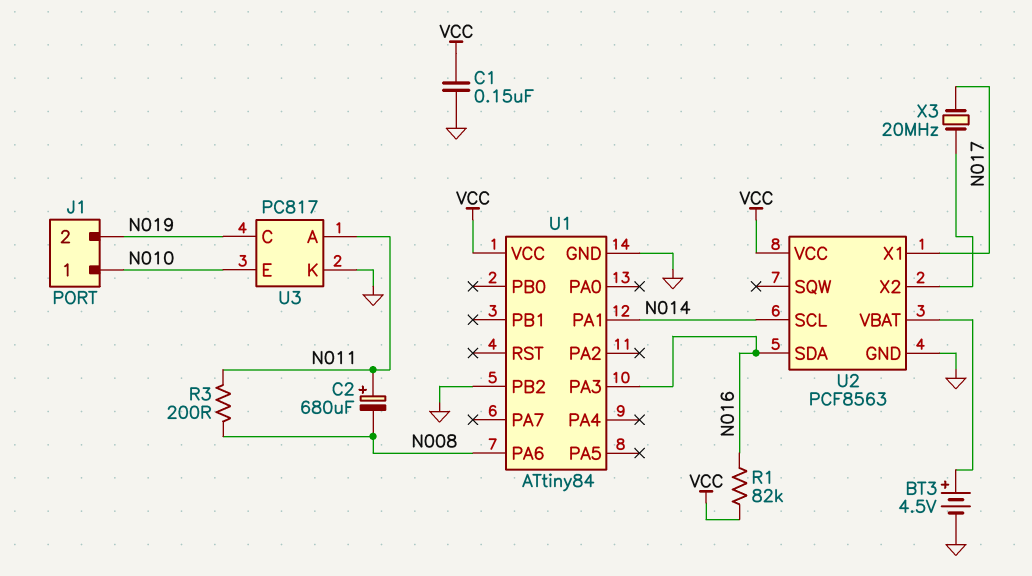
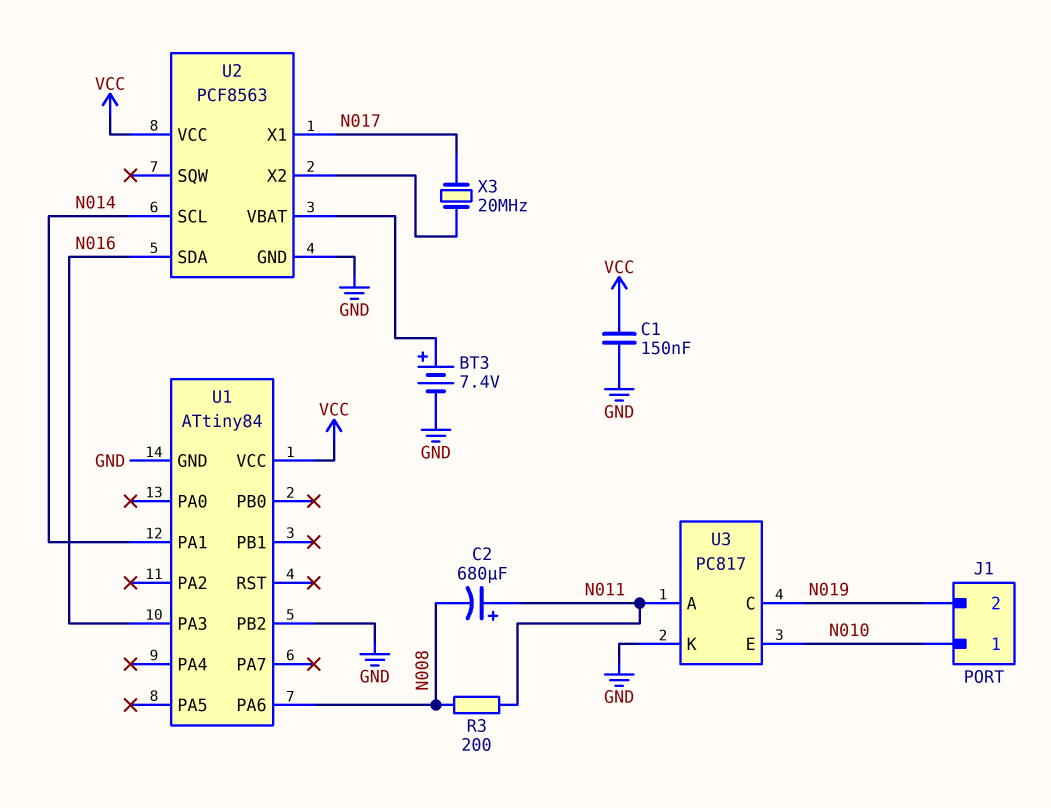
BT3: 4.5V (plus U2/VBAT, minus GND) -> 7.4V (plus U2/VBAT, minus GND)
R1: 82k (N016, VCC) -> none

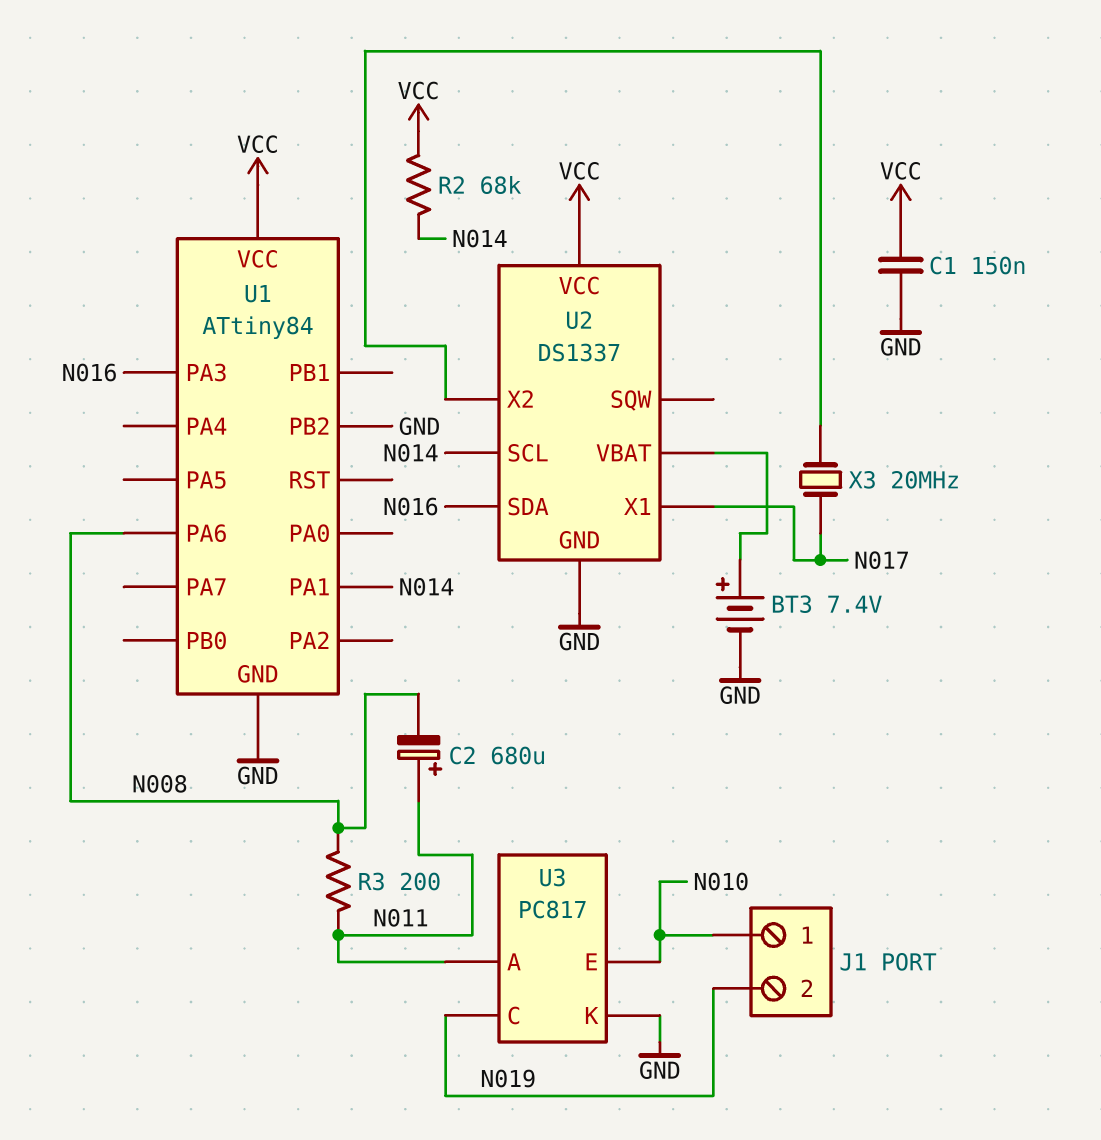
R2: none -> 68k (N014, VCC)
U2: PCF8563 -> DS1337

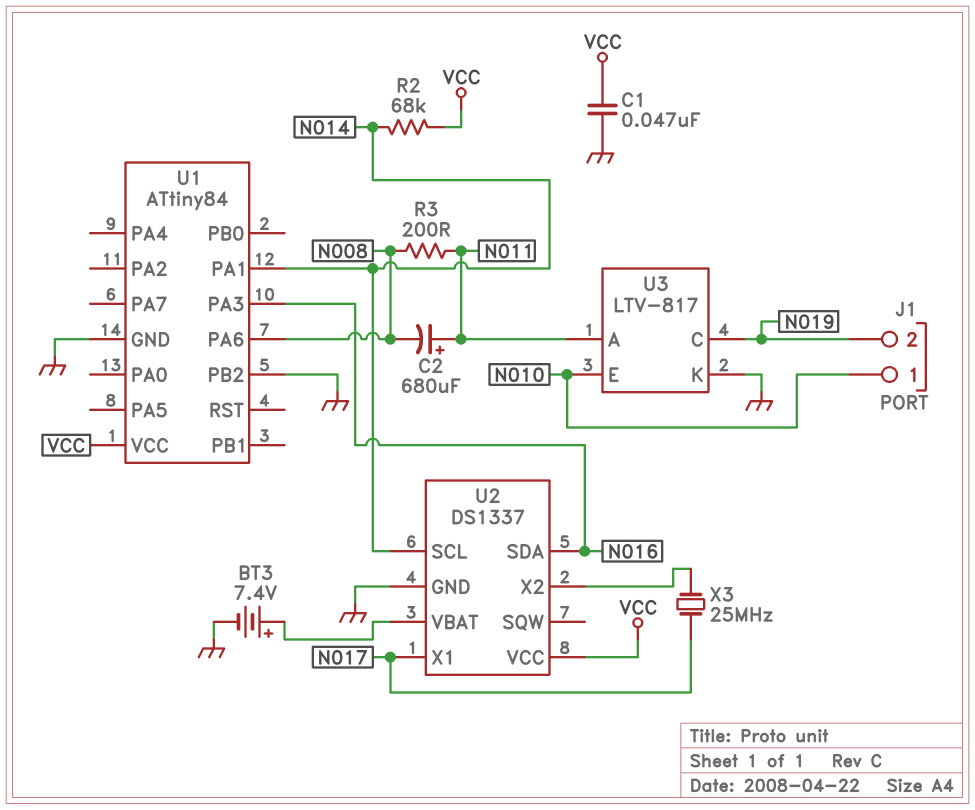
C1: 150nF (GND, VCC) -> 47nF (GND, VCC)
U3: PC817 -> LTV-817
X3: 20MHz (N017, U2/X2) -> 25MHz (N017, U2/X2)

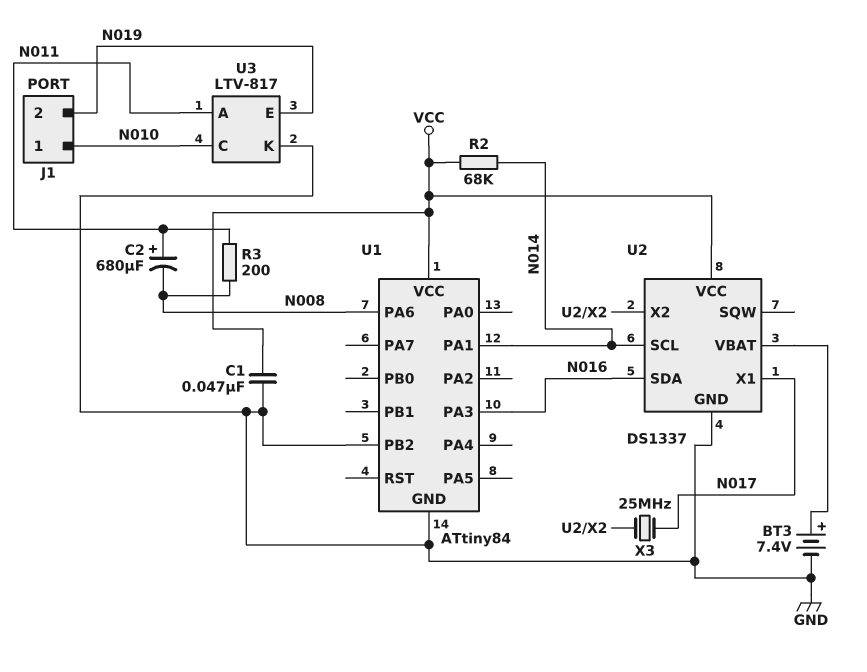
U3 pin C: N019 -> N010
U3 pin E: N010 -> N019

